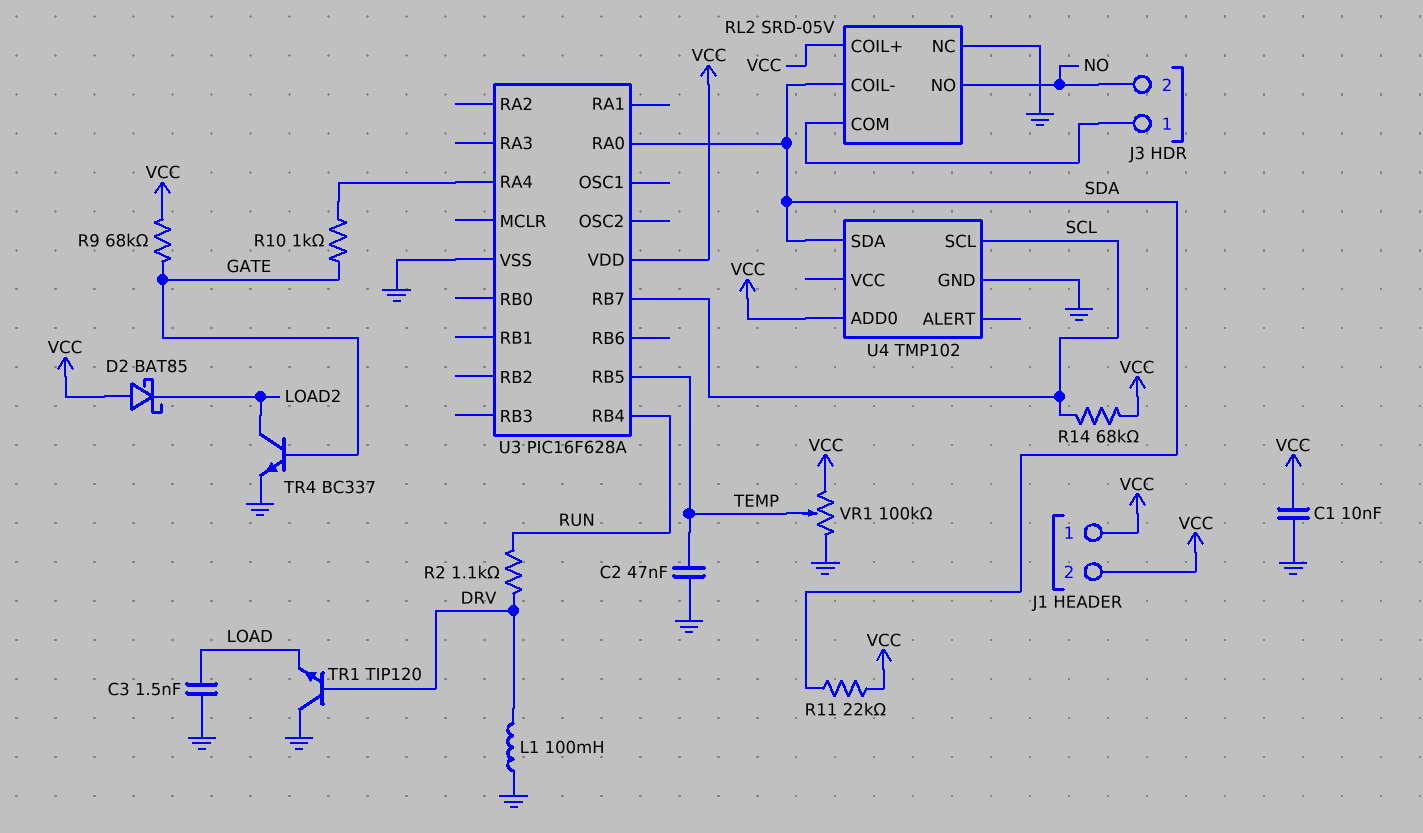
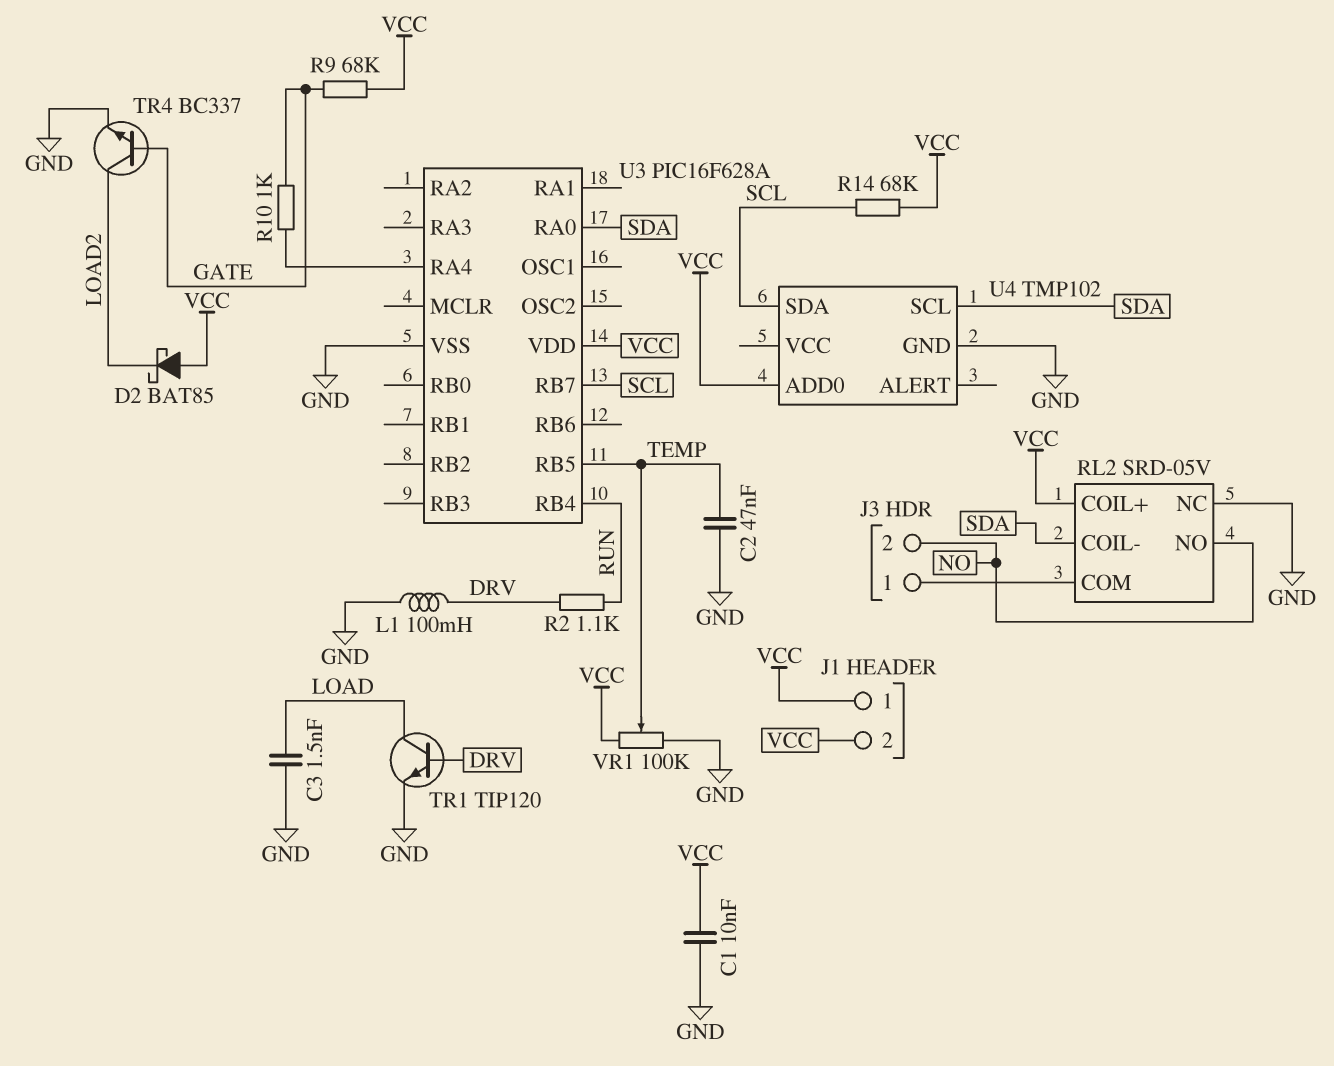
R11: 22k (SDA, VCC) -> none
TR1: NPN TIP120 (B DRV, C GND, E LOAD) -> NPN TIP120 (B DRV, C LOAD, E GND)
U4 pin SCL: SCL -> SDA
U4 pin SDA: SDA -> SCL

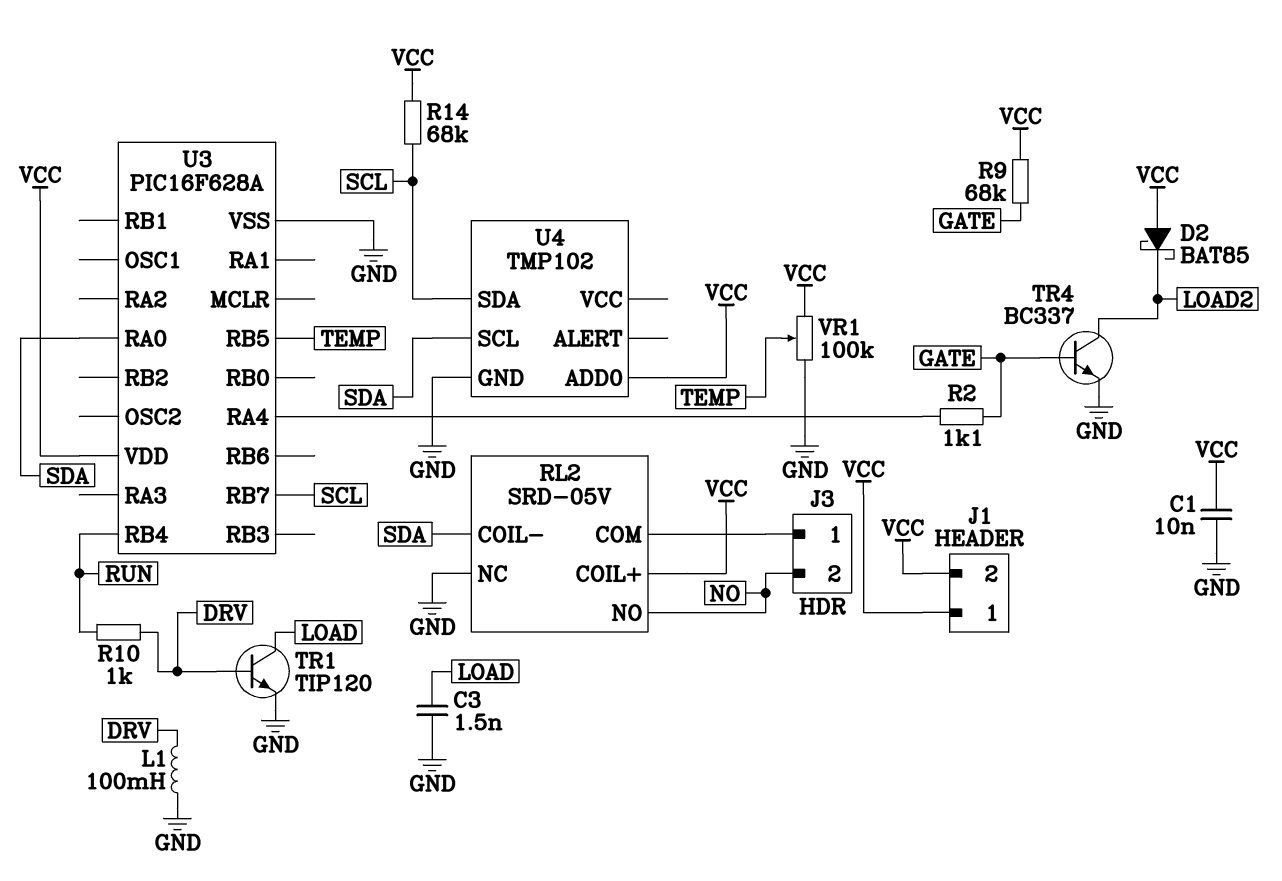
C2: 47nF (GND, TEMP) -> none
R2: 1.1k (DRV, RUN) -> 1.1k (GATE, U3/RA4)
R10: 1k (GATE, U3/RA4) -> 1k (DRV, RUN)

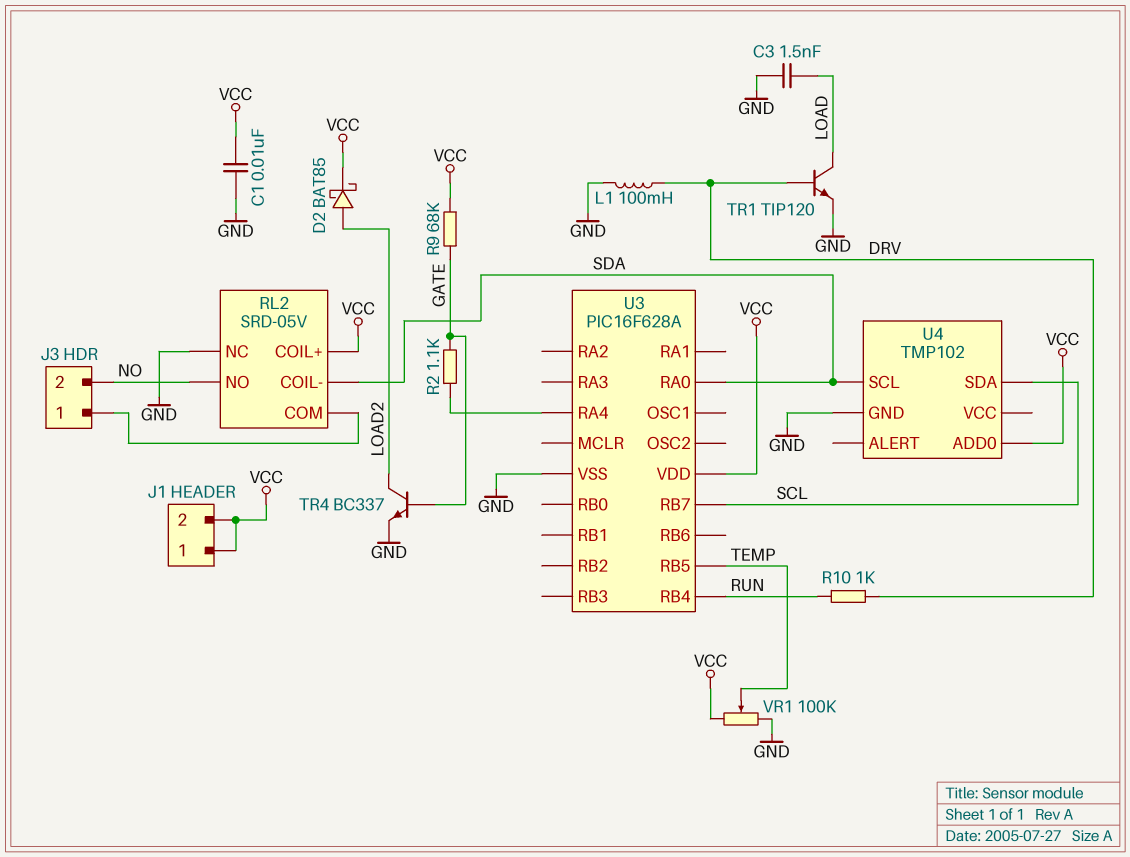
D2: schottky BAT85 (A VCC, K LOAD2) -> schottky BAT85 (A LOAD2, K VCC)
R14: 68k (SCL, VCC) -> none

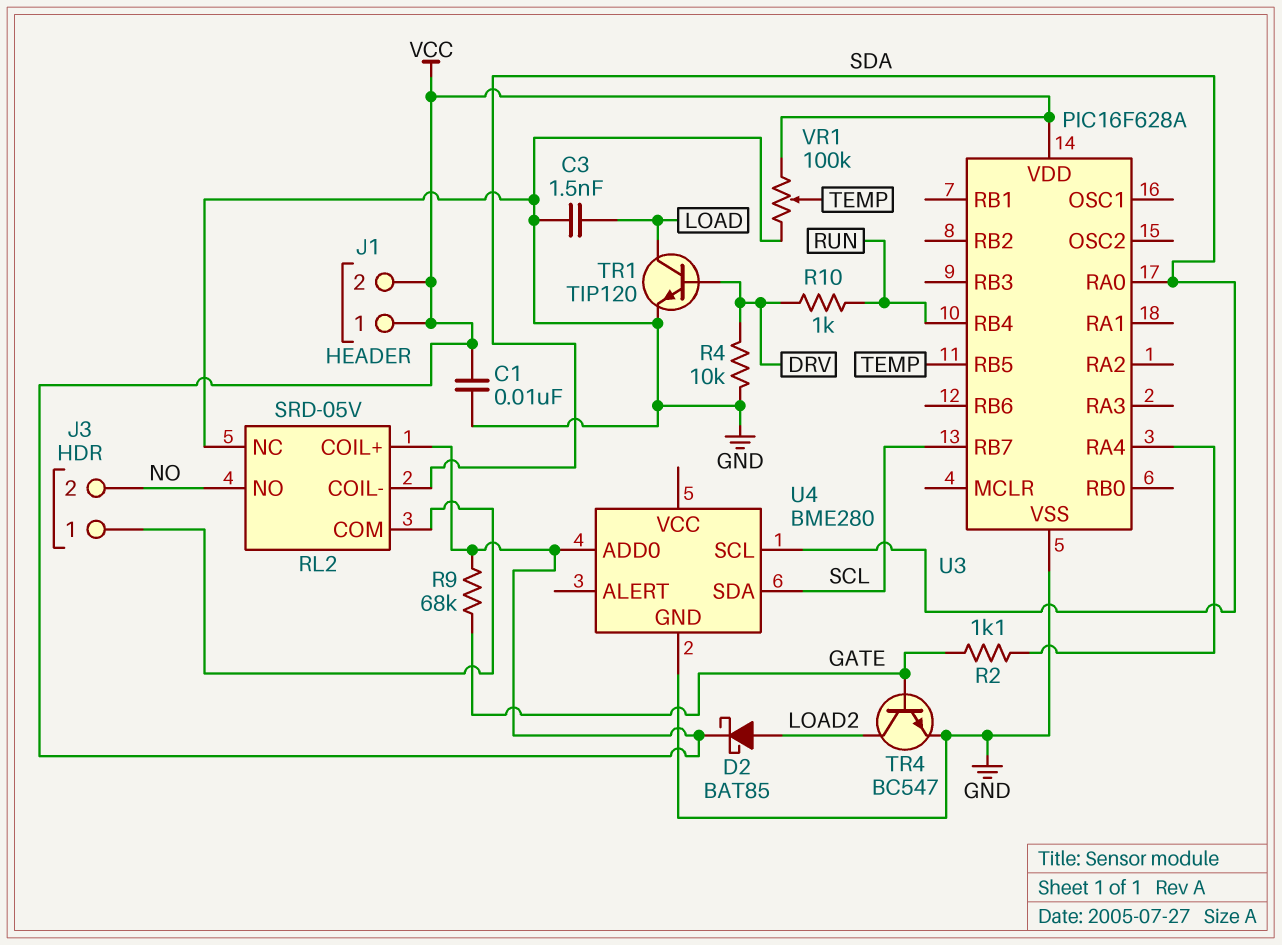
L1: 100mH (DRV, GND) -> none
R4: none -> 10k (DRV, GND)
TR4: NPN BC337 (B GATE, C LOAD2, E GND) -> NPN BC547 (B GATE, C LOAD2, E GND)
U4: TMP102 -> BME280

